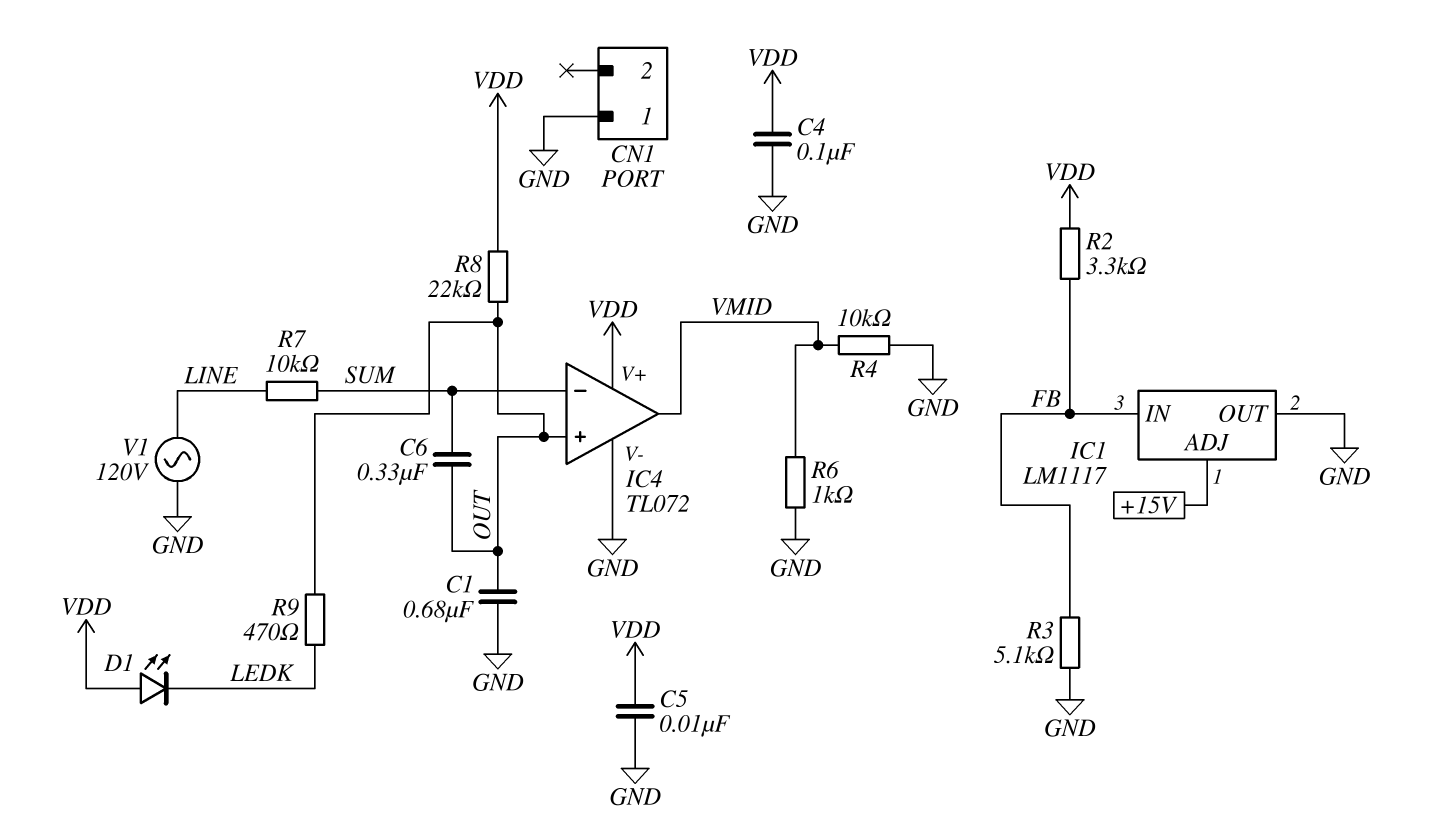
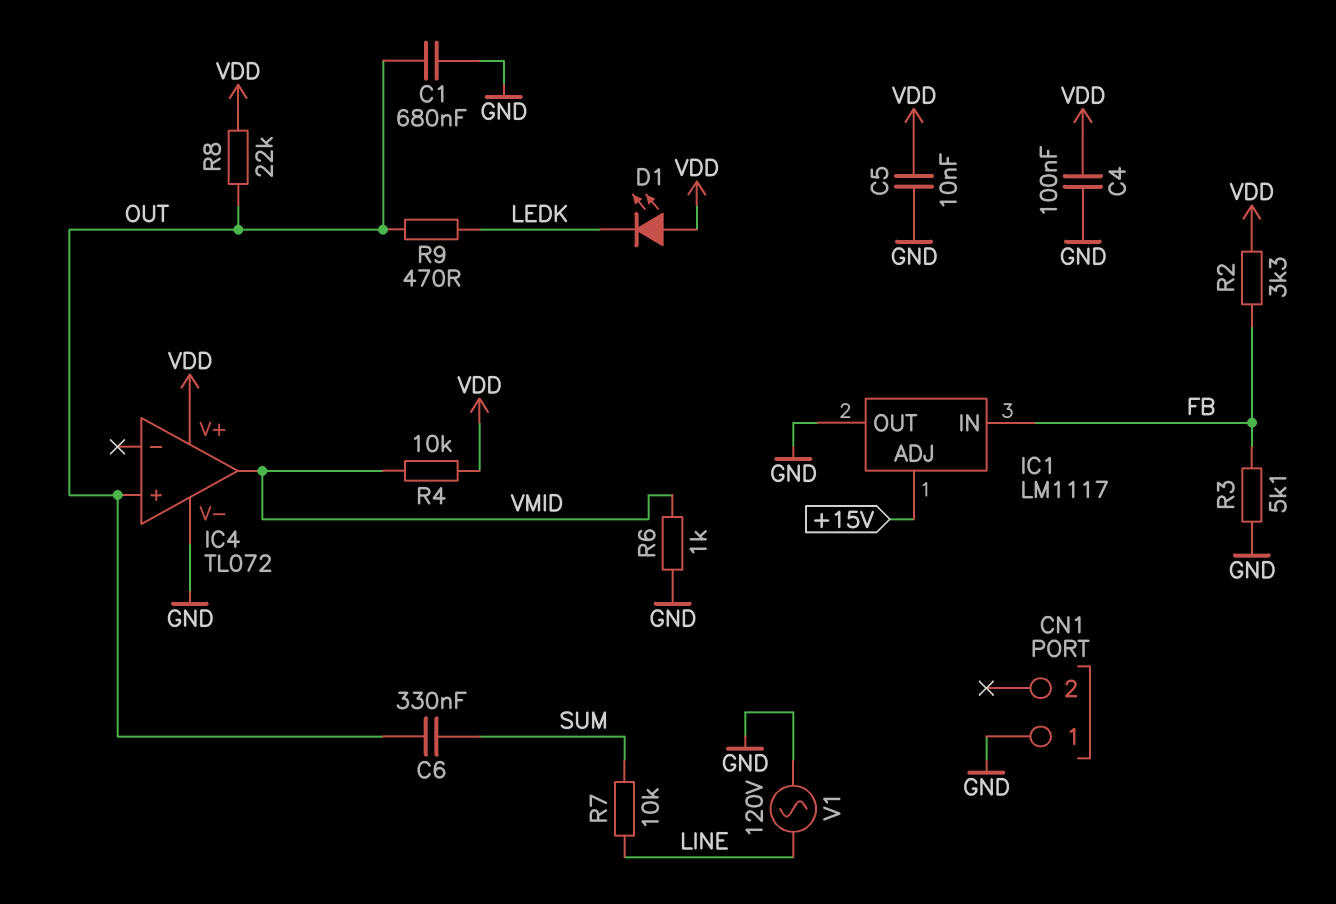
IC4 pin in-: SUM -> none
R4: 10k (GND, VMID) -> 10k (VDD, VMID)

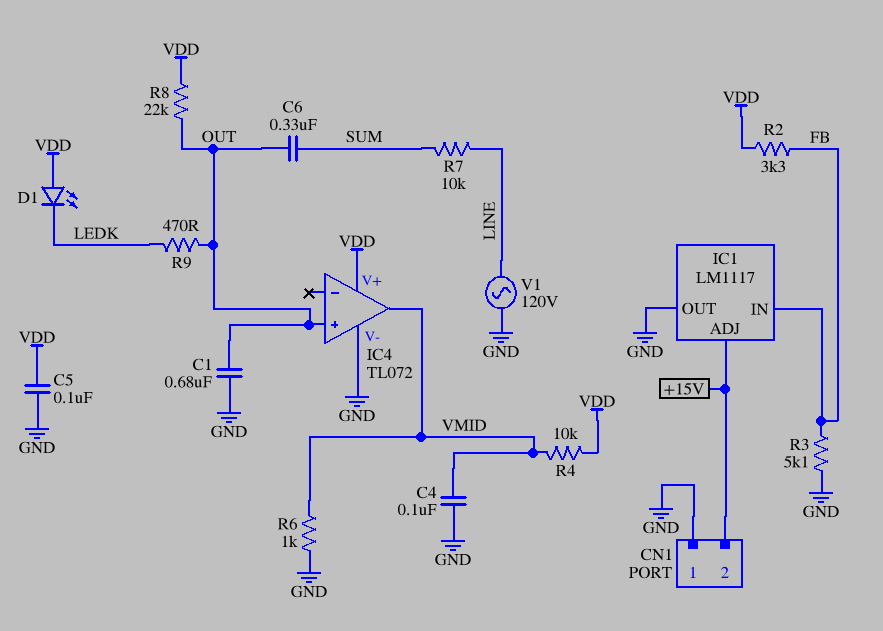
C4: 100nF (GND, VDD) -> 100nF (GND, VMID)
C5: 10nF (GND, VDD) -> 100nF (GND, VDD)
CN1 pin 2: none -> +15V

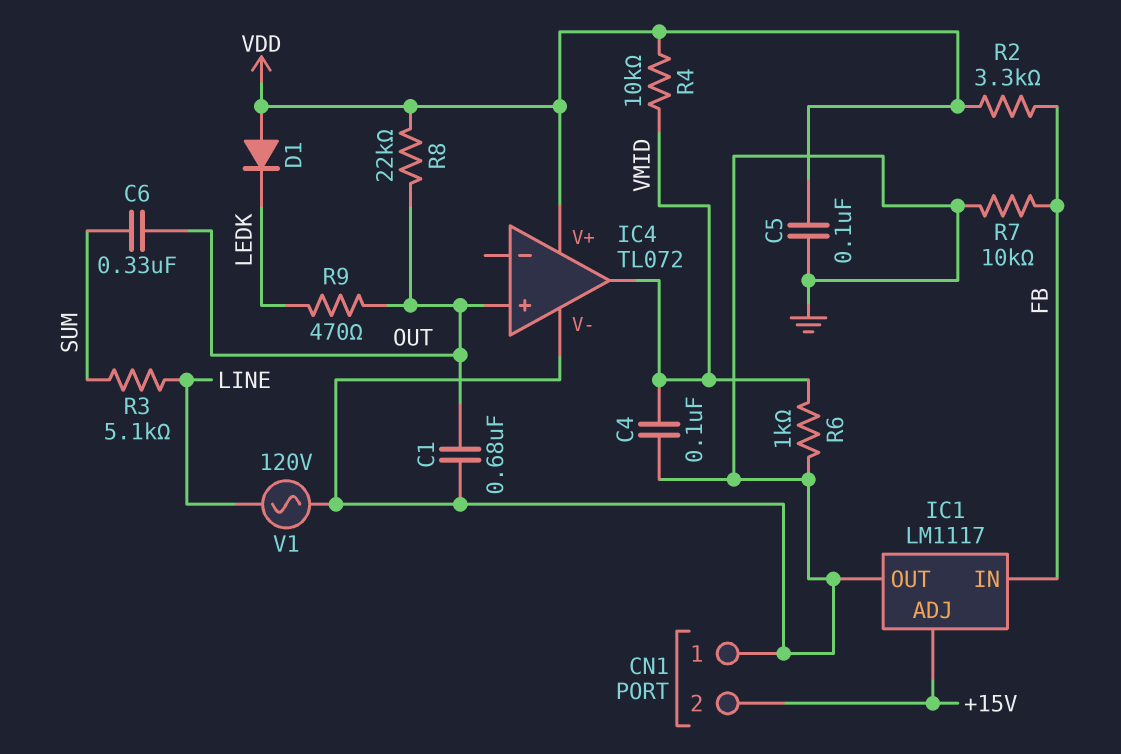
D1: LED (A VDD, K LEDK) -> diode (A VDD, K LEDK)
R3: 5.1k (FB, GND) -> 5.1k (LINE, SUM)
R7: 10k (LINE, SUM) -> 10k (FB, GND)

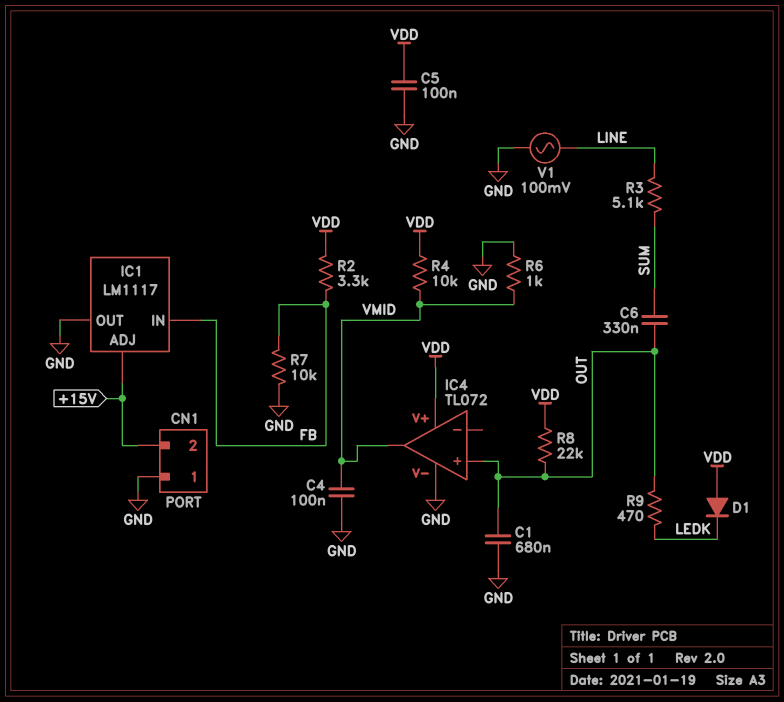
V1: AC 120V (GND, LINE) -> AC 100mV (GND, LINE)

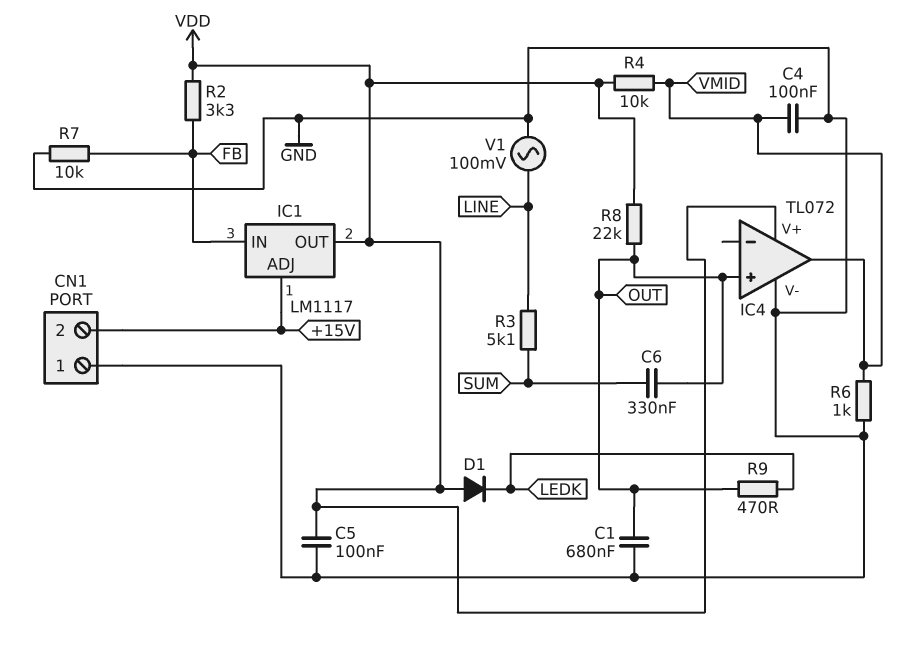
IC1 pin OUT: GND -> VDD

